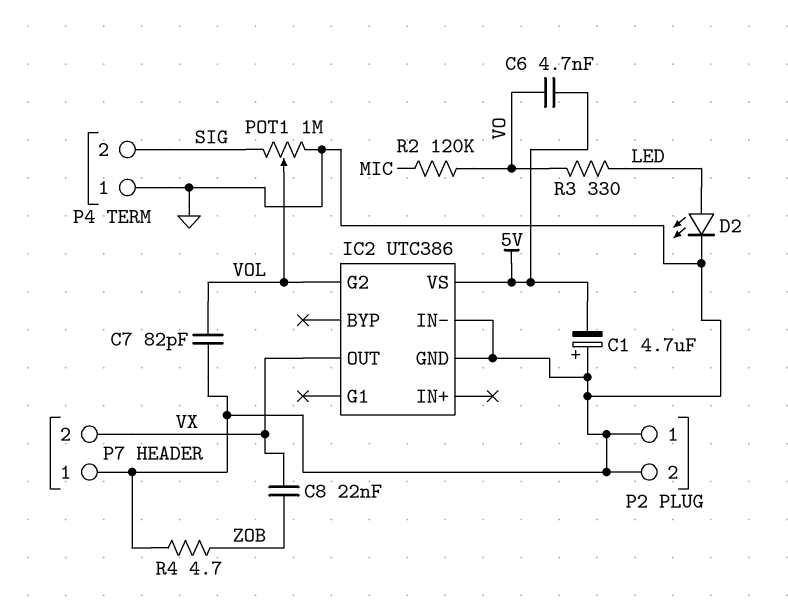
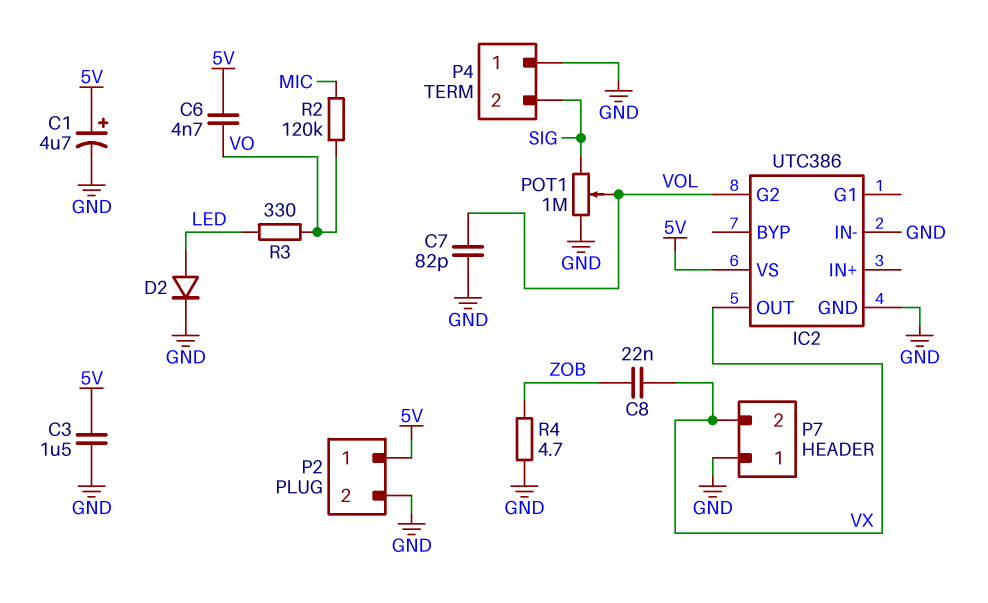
C1: 4.7uF (plus GND, minus 5V) -> 4.7uF (plus 5V, minus GND)
C3: none -> 1.5uF (5V, GND)
D2: LED (A LED, K GND) -> diode (A LED, K GND)
P2 pin 1: GND -> 5V

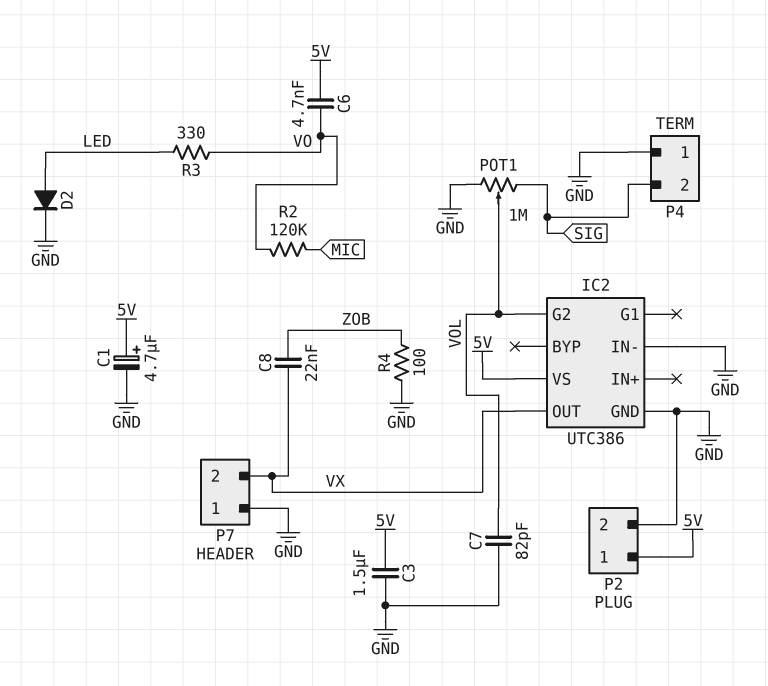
R4: 4.7 (GND, ZOB) -> 100 (GND, ZOB)

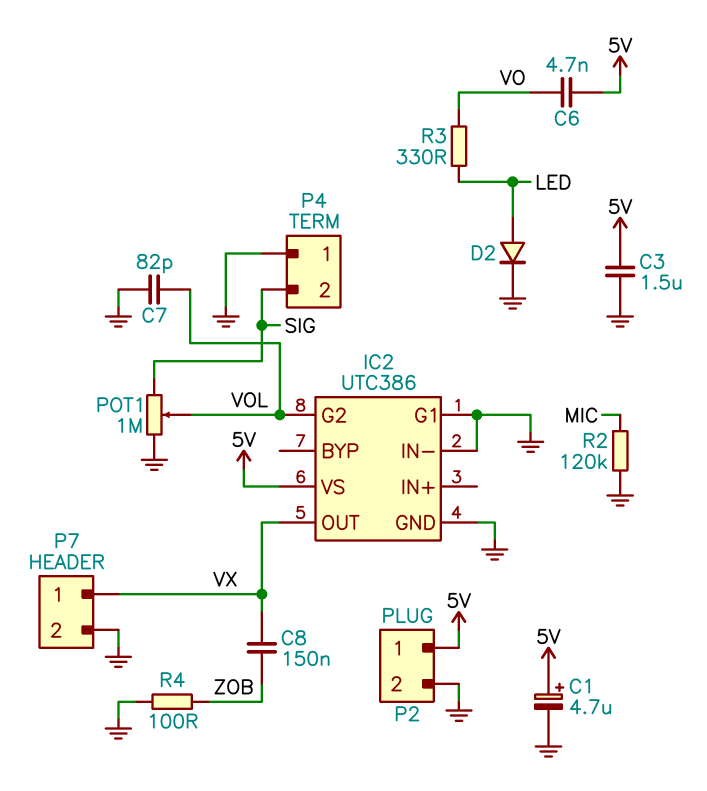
C8: 22nF (VX, ZOB) -> 150nF (VX, ZOB)
IC2 pin G1: none -> GND
P7 pin 1: GND -> VX
P7 pin 2: VX -> GND
R2: 120k (MIC, VO) -> 120k (GND, MIC)

